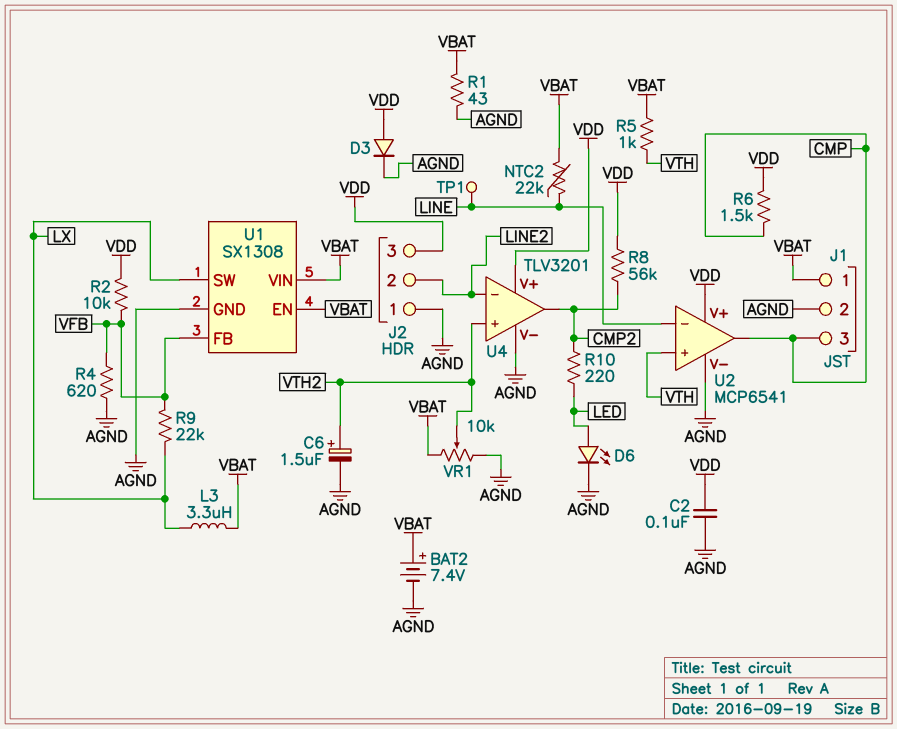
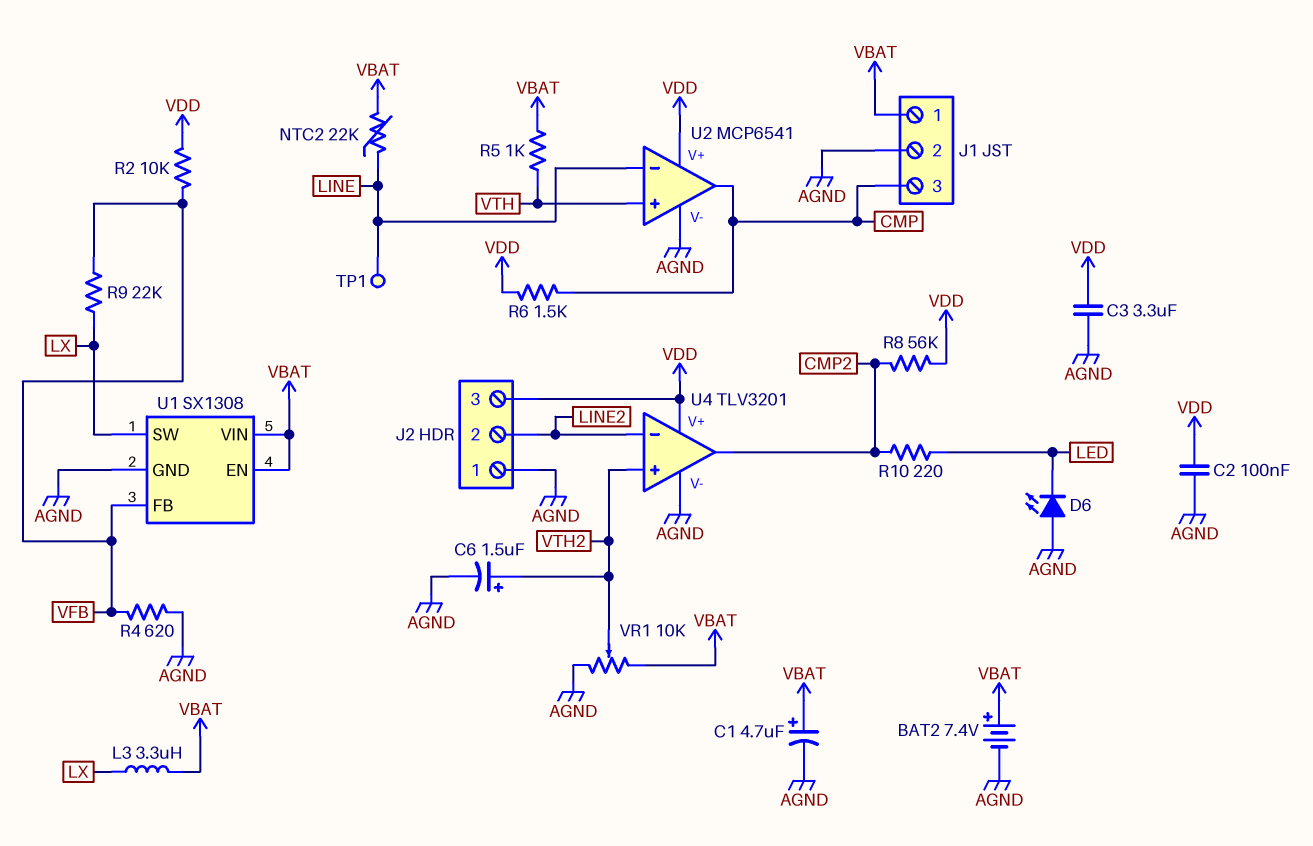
C1: none -> 4.7uF (plus VBAT, minus AGND)
C3: none -> 3.3uF (AGND, VDD)
D3: diode (A VDD, K AGND) -> none
D6: LED (A LED, K AGND) -> LED (A AGND, K LED)
R1: 43 (AGND, VBAT) -> none

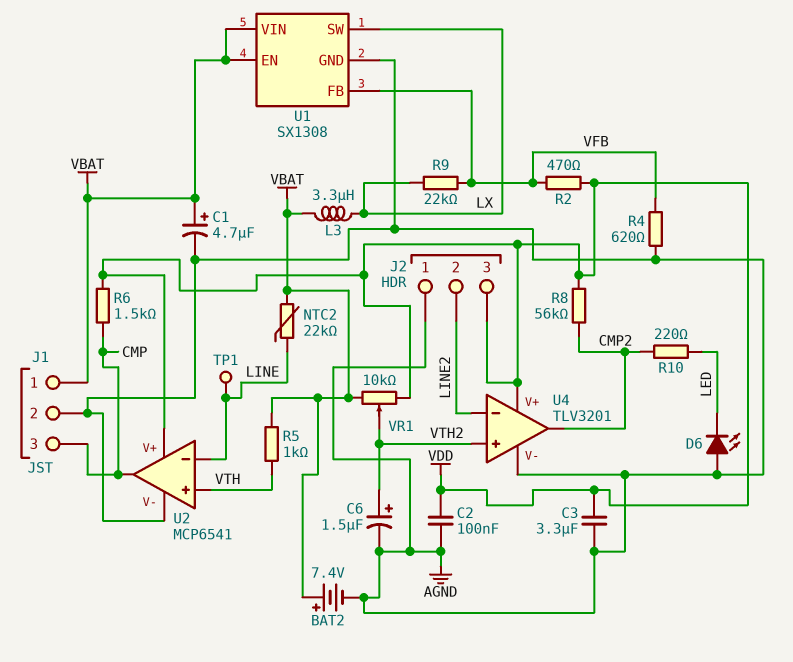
R2: 10k (VDD, VFB) -> 470 (VDD, VFB)
VR1: 10k (AGND, VBAT, wiper VTH2) -> 10k (VBAT, VDD, wiper VTH2)

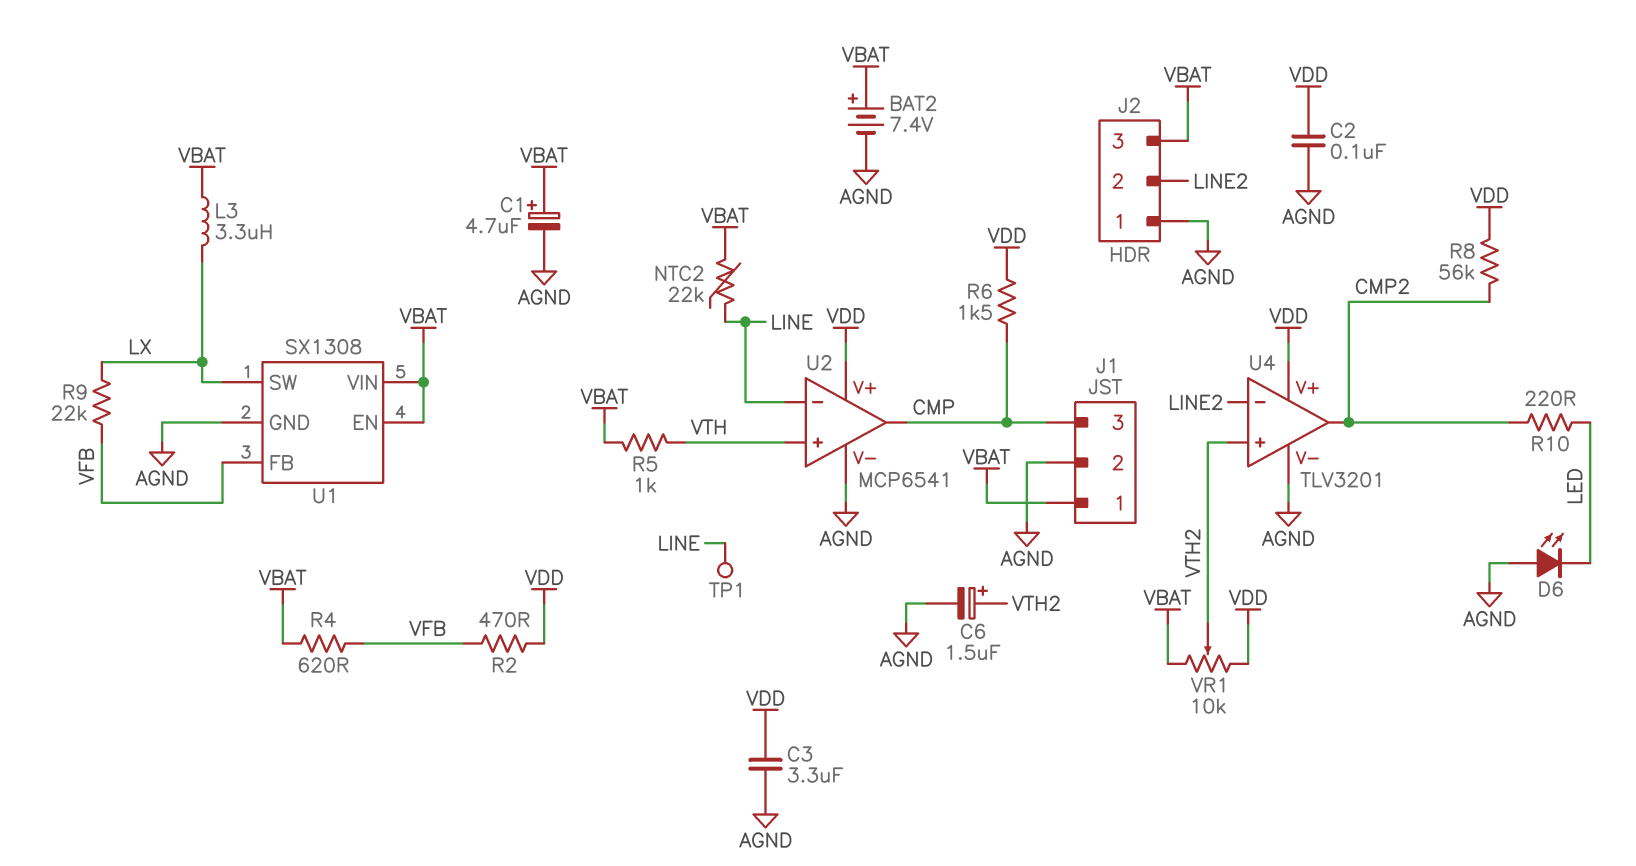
J2 pin 3: VDD -> VBAT
R4: 620 (AGND, VFB) -> 620 (VBAT, VFB)

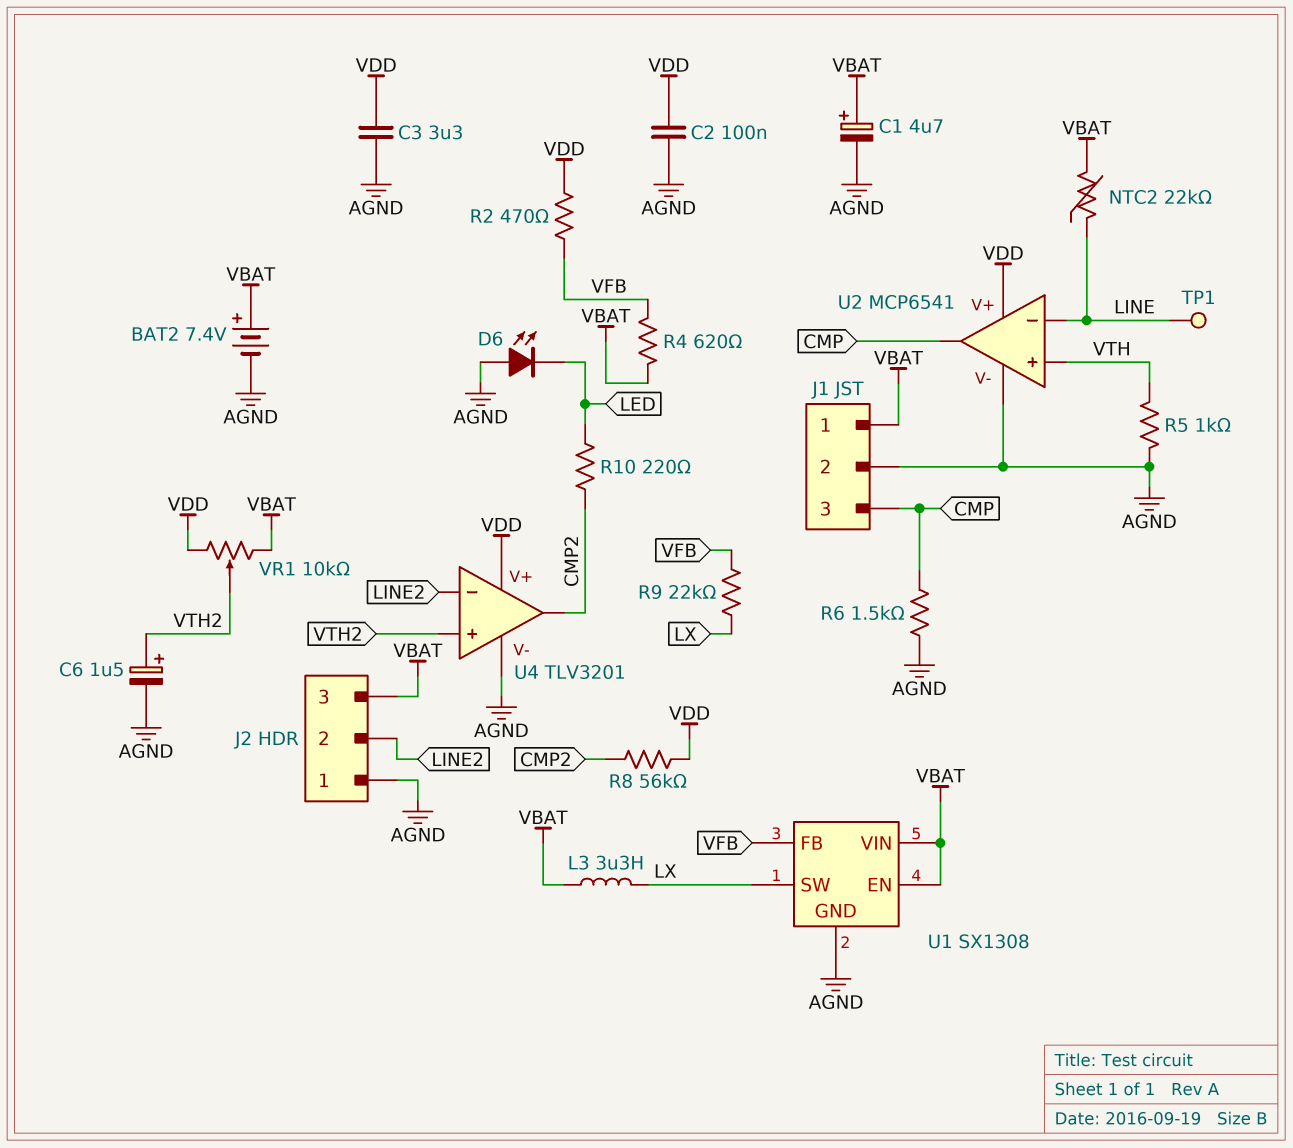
R5: 1k (VBAT, VTH) -> 1k (AGND, VTH)
R6: 1.5k (CMP, VDD) -> 1.5k (AGND, CMP)

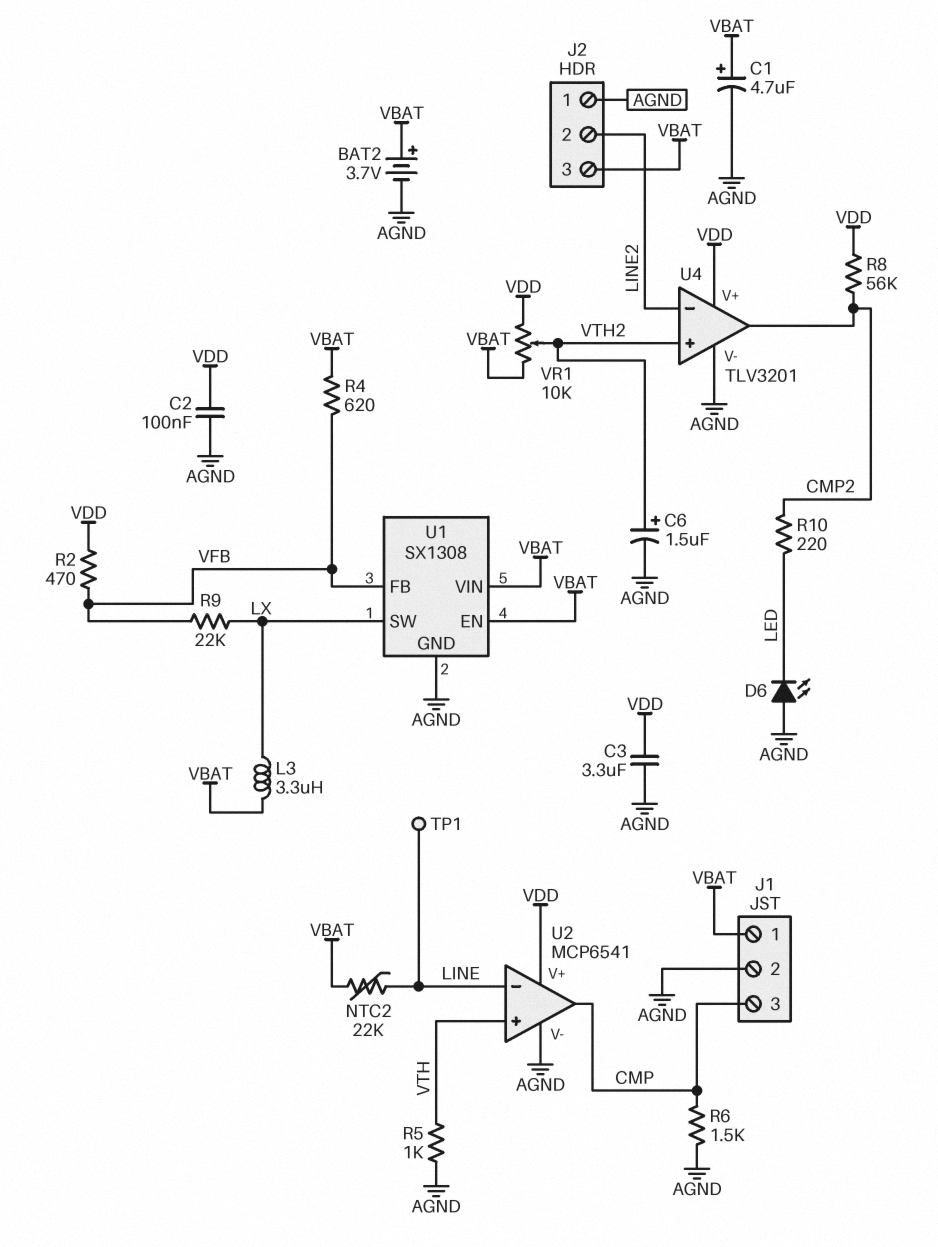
BAT2: 7.4V (plus VBAT, minus AGND) -> 3.7V (plus VBAT, minus AGND)

